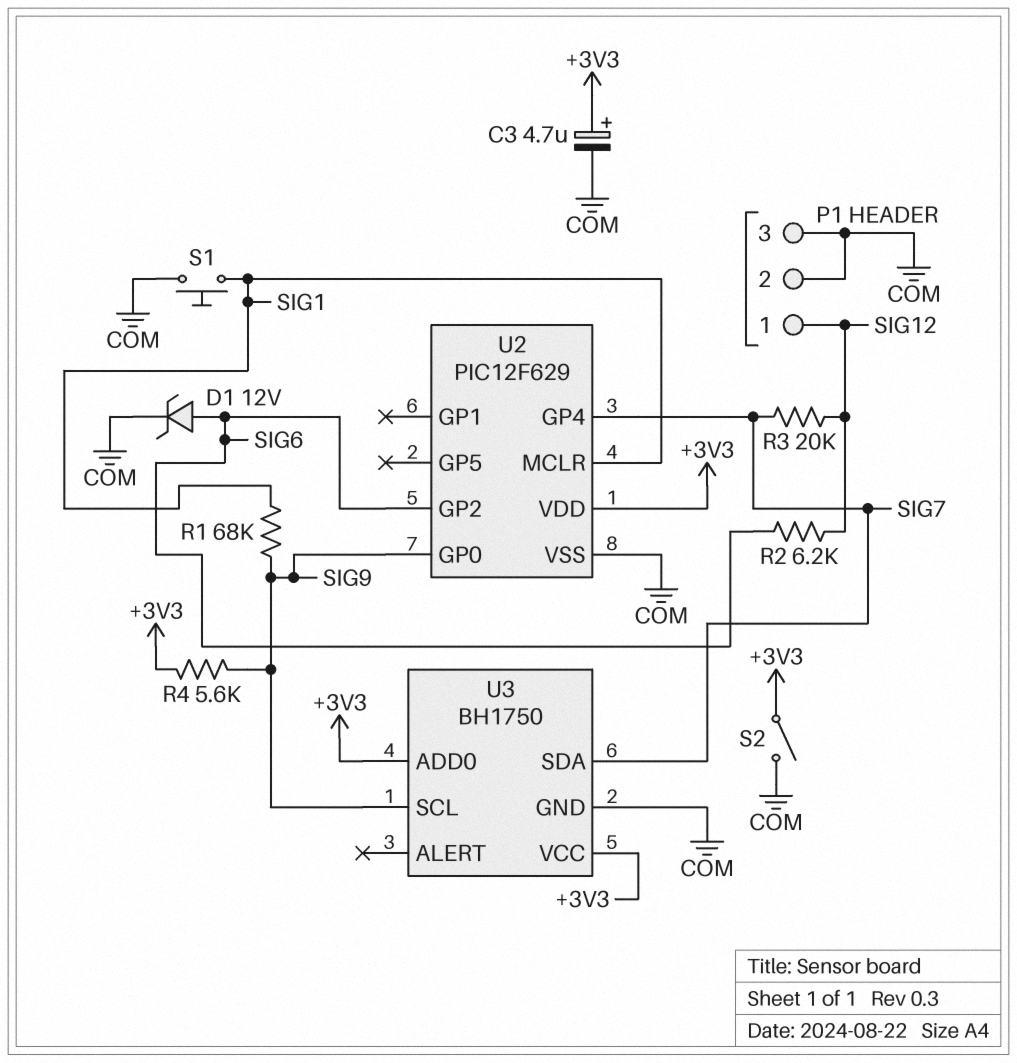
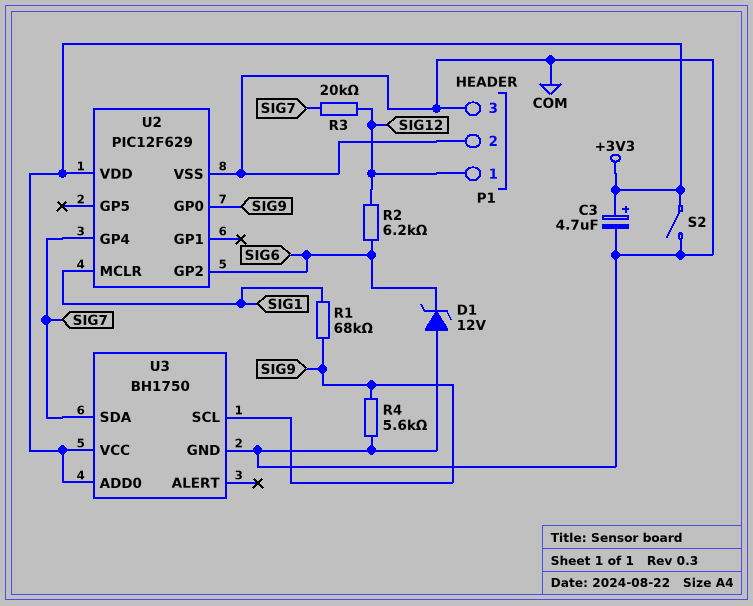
D1: zener 12V (A SIG6, K COM) -> zener 12V (A COM, K SIG6)
R4: 5.6k (+3V3, SIG9) -> 5.6k (COM, SIG9)
S1: button (COM, SIG1) -> none

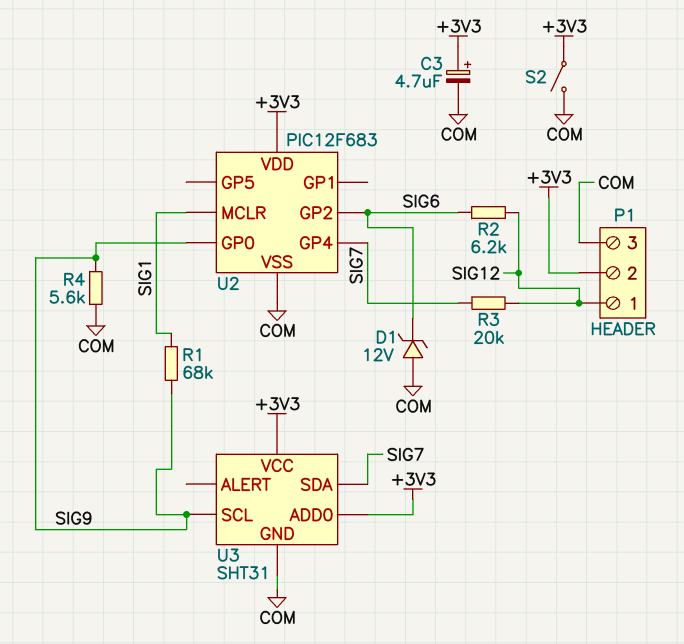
P1 pin 2: COM -> +3V3
U2: PIC12F629 -> PIC12F683
U3: BH1750 -> SHT31

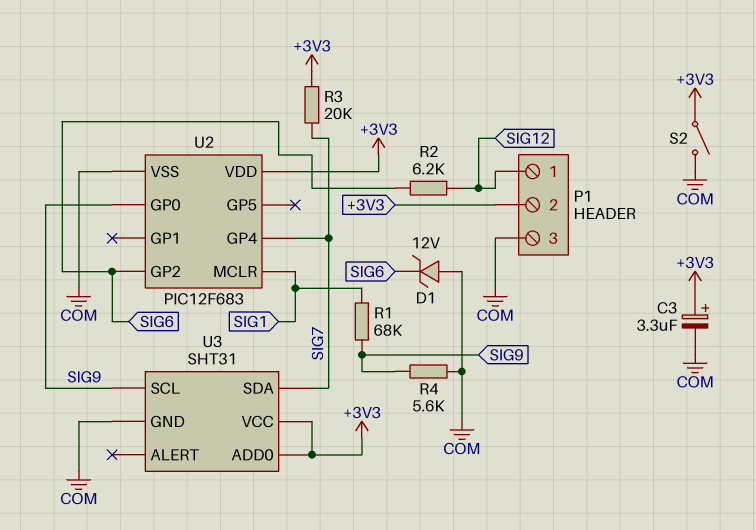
C3: 4.7uF (plus +3V3, minus COM) -> 3.3uF (plus +3V3, minus COM)
R3: 20k (SIG7, SIG12) -> 20k (+3V3, SIG7)

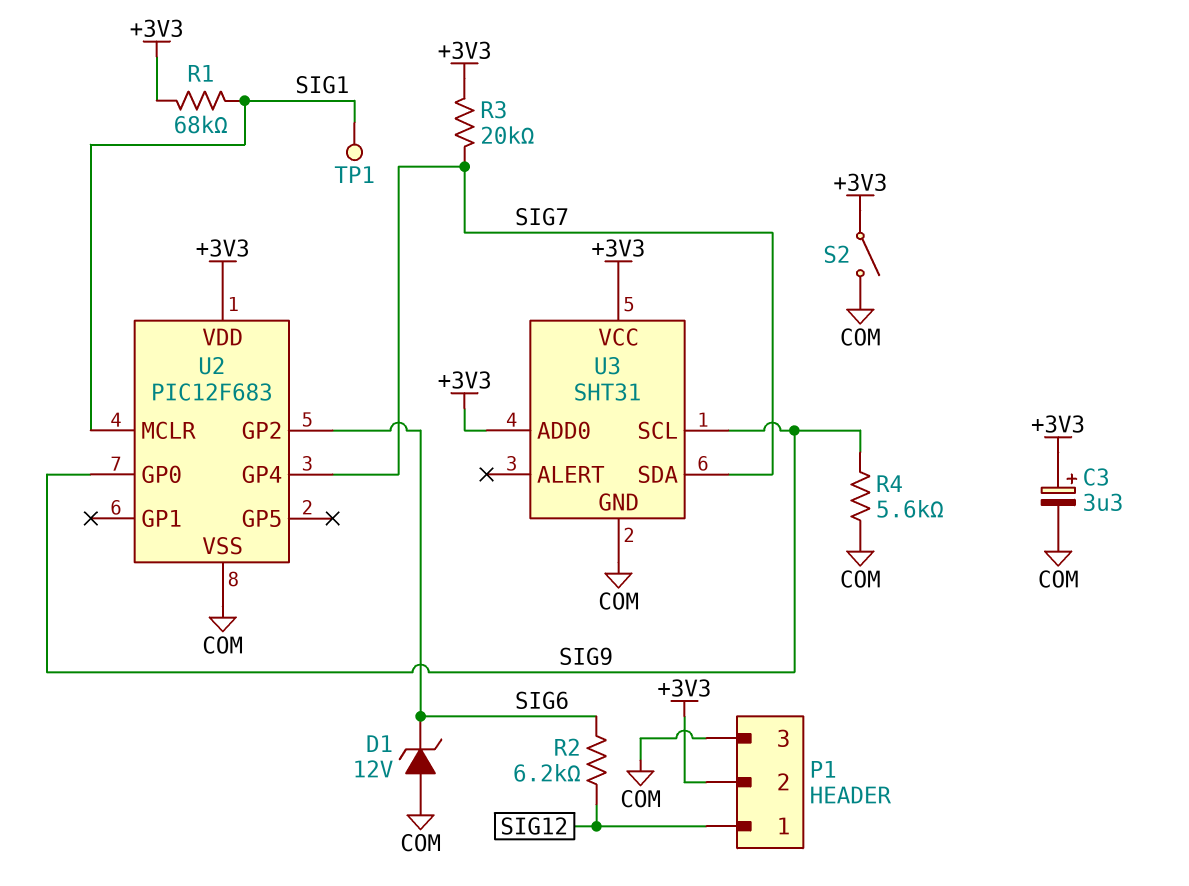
R1: 68k (SIG1, SIG9) -> 68k (+3V3, SIG1)
TP1: none -> test point (SIG1)

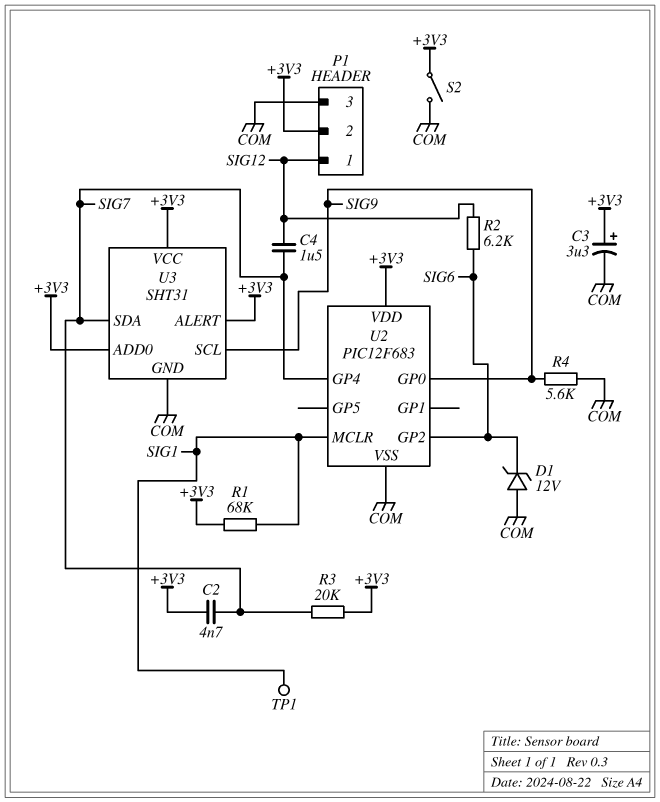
C2: none -> 4.7nF (+3V3, SIG7)
C4: none -> 1.5uF (SIG7, SIG12)
U3 pin ALERT: none -> +3V3

